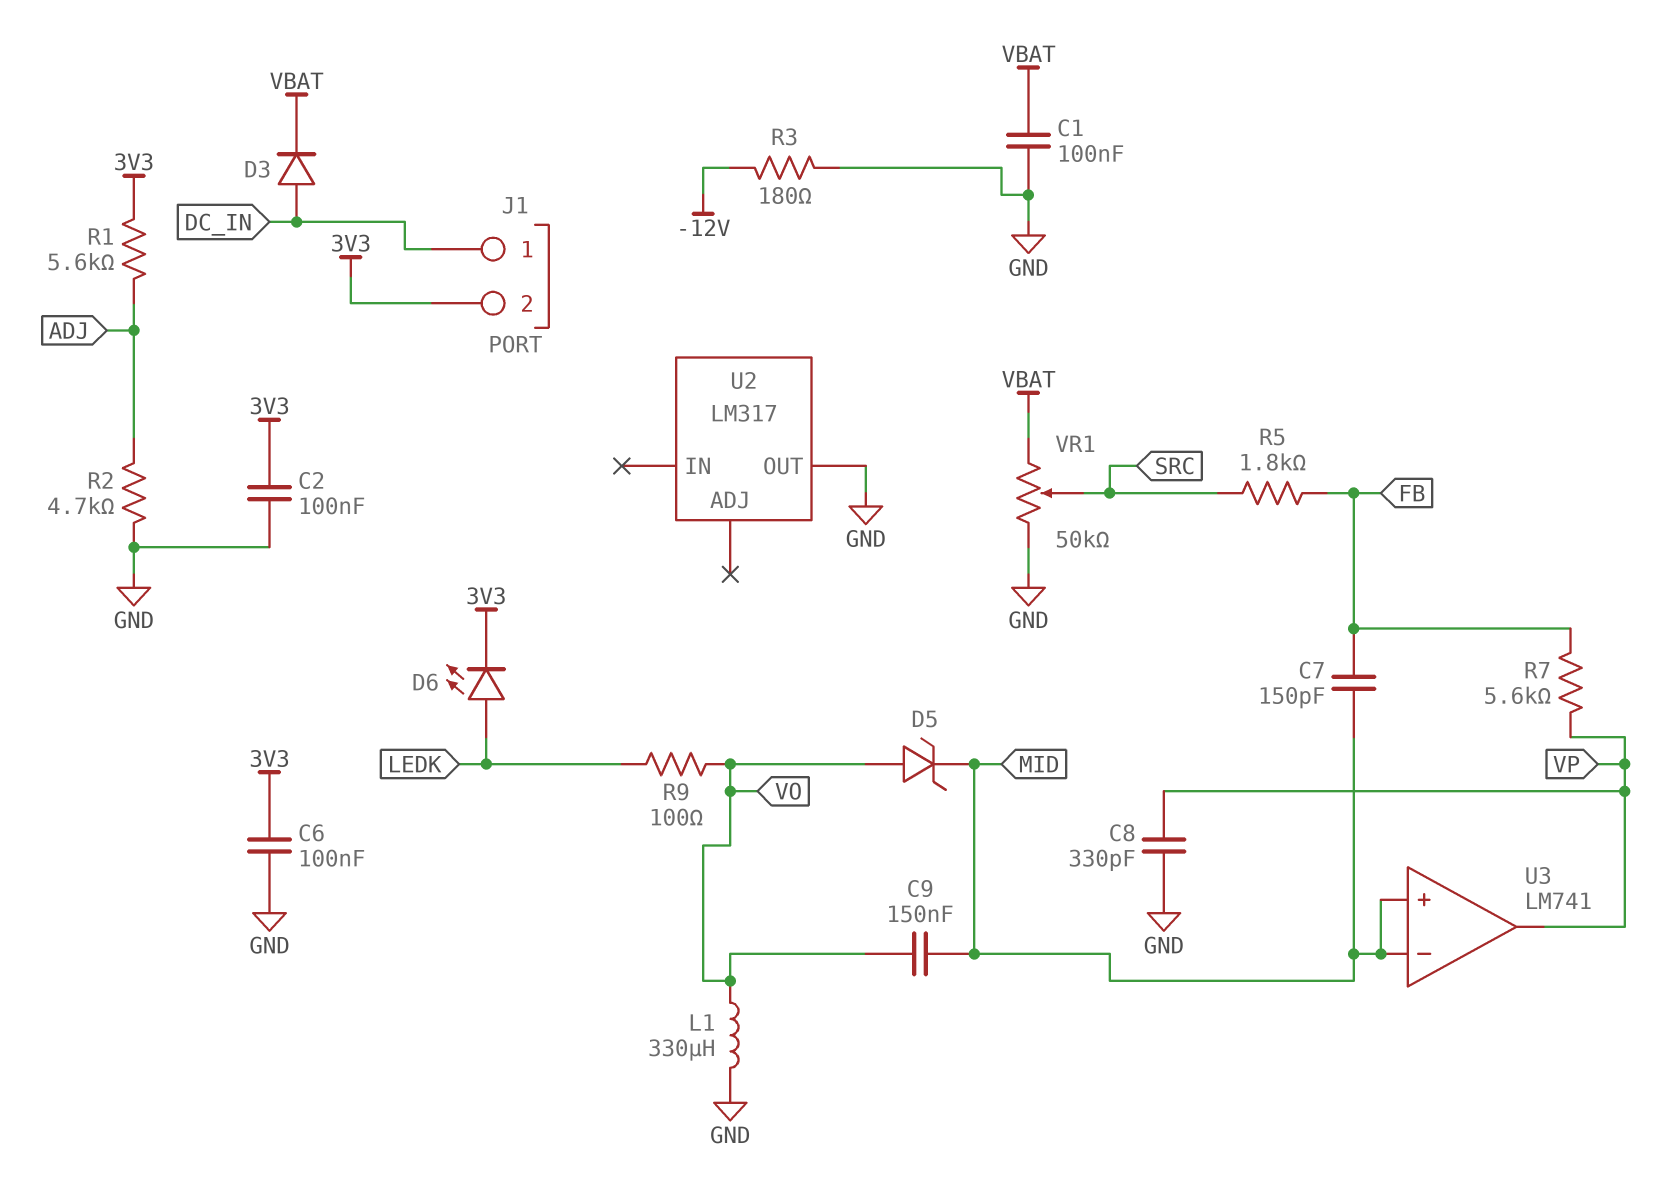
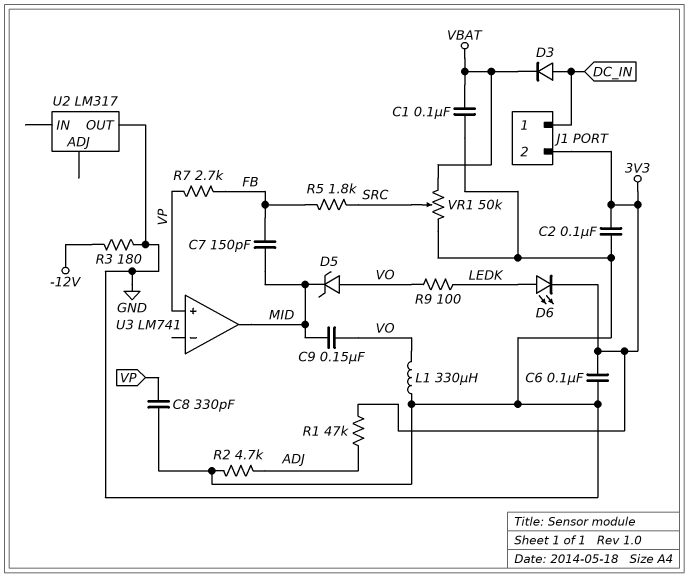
R1: 5.6k (3V3, ADJ) -> 47k (3V3, ADJ)
R7: 5.6k (FB, VP) -> 2.7k (FB, VP)
U3 pin in+: MID -> VP
U3 pin in-: MID -> none
U3 pin out: VP -> MID

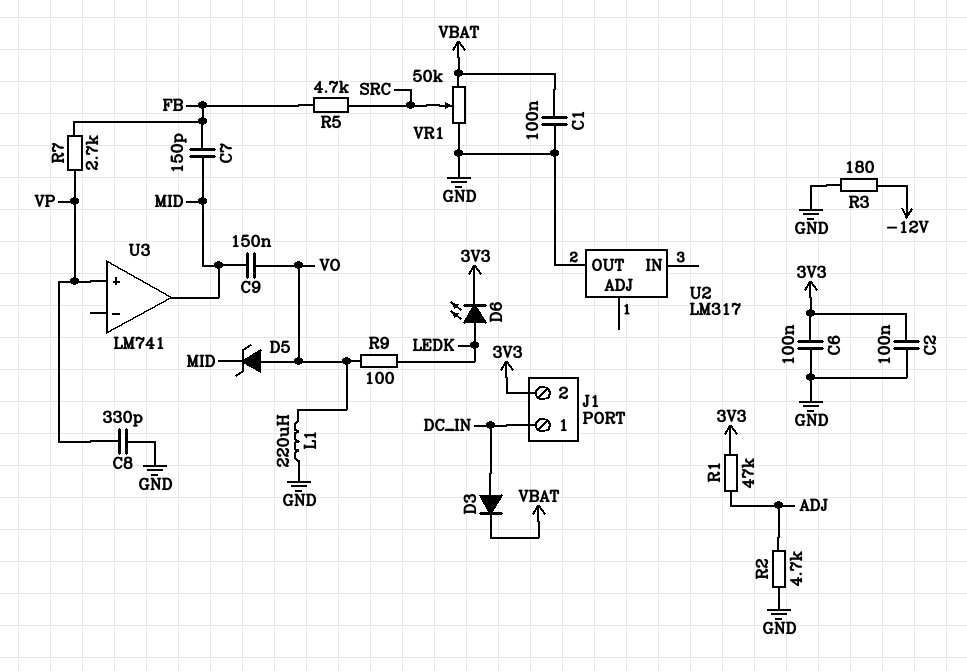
L1: 330uH (GND, VO) -> 220uH (GND, VO)
R5: 1.8k (FB, SRC) -> 4.7k (FB, SRC)

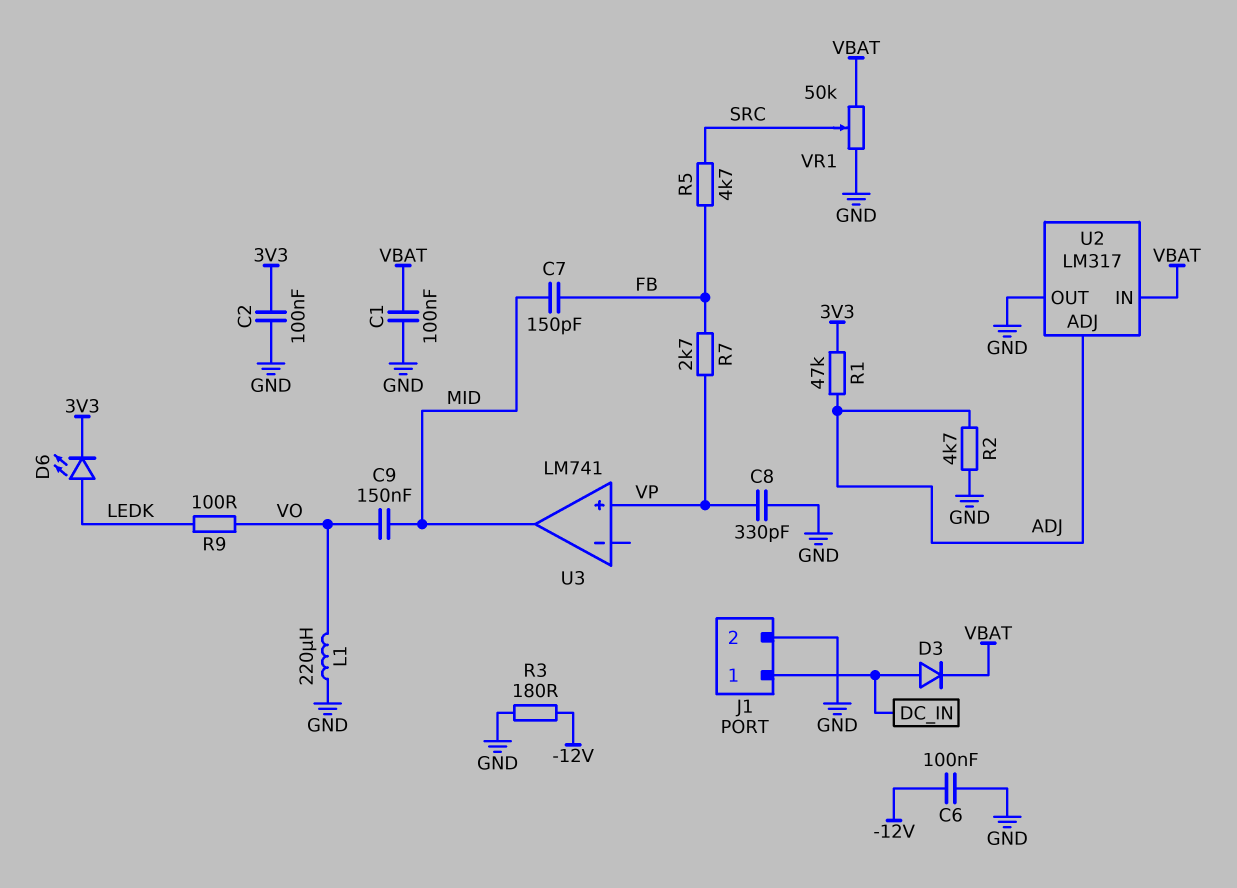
C6: 100nF (3V3, GND) -> 100nF (-12V, GND)
D5: zener (A VO, K MID) -> none
J1 pin 2: 3V3 -> GND
U2 pin ADJ: none -> ADJ
U2 pin IN: none -> VBAT

